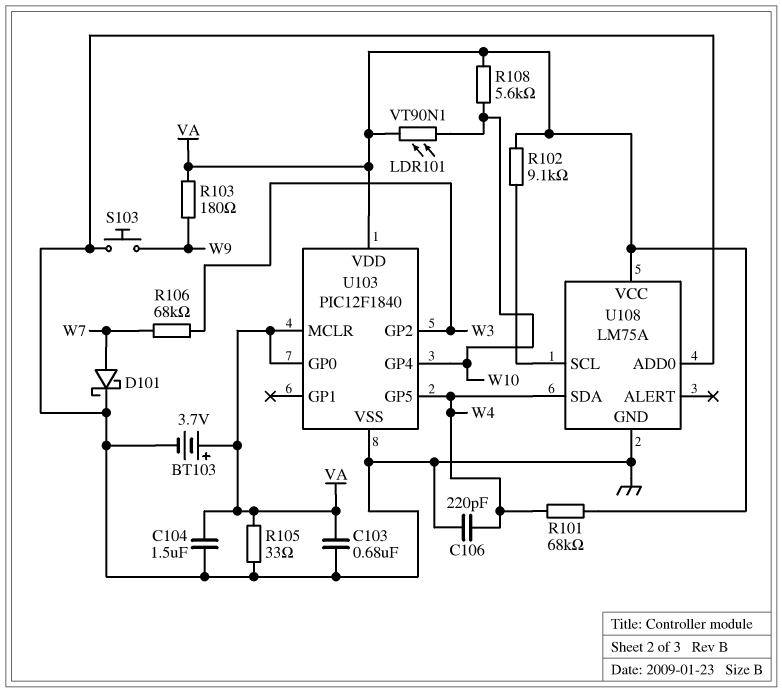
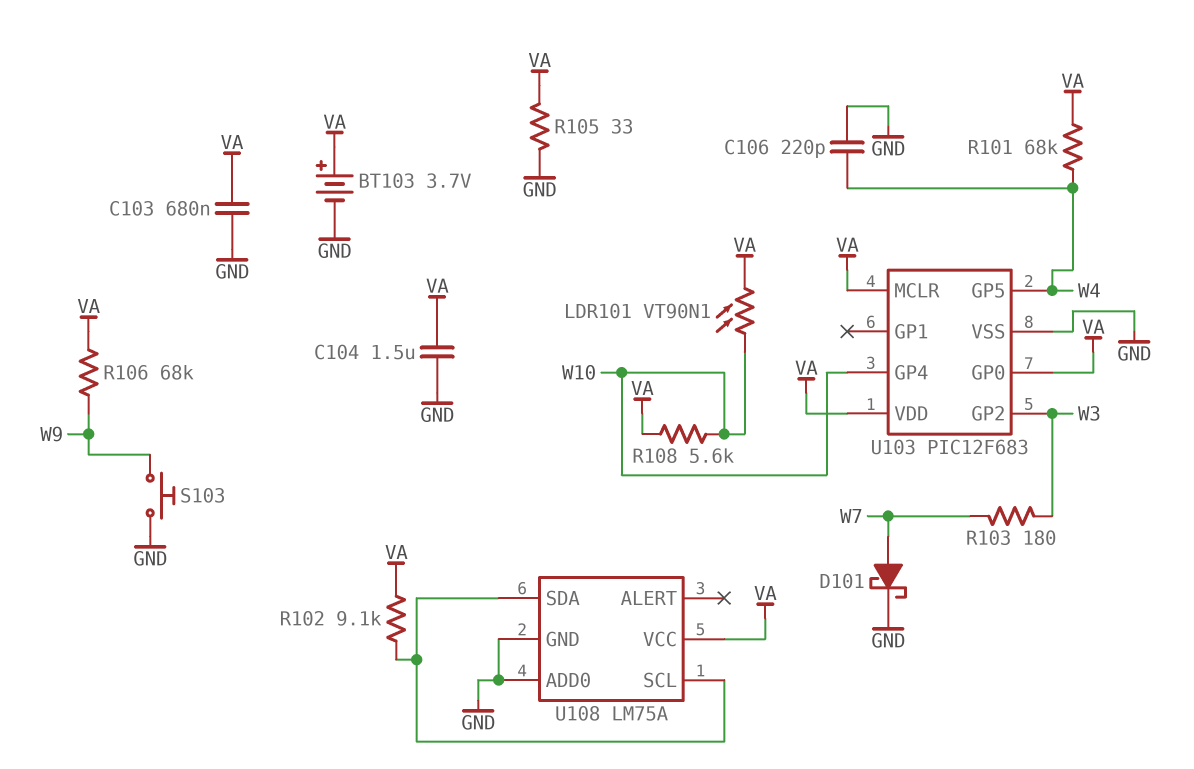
R103: 180 (VA, W9) -> 180 (W3, W7)
R106: 68k (W3, W7) -> 68k (VA, W9)
U103: PIC12F1840 -> PIC12F683
U108 pin SDA: W4 -> U108/SCL

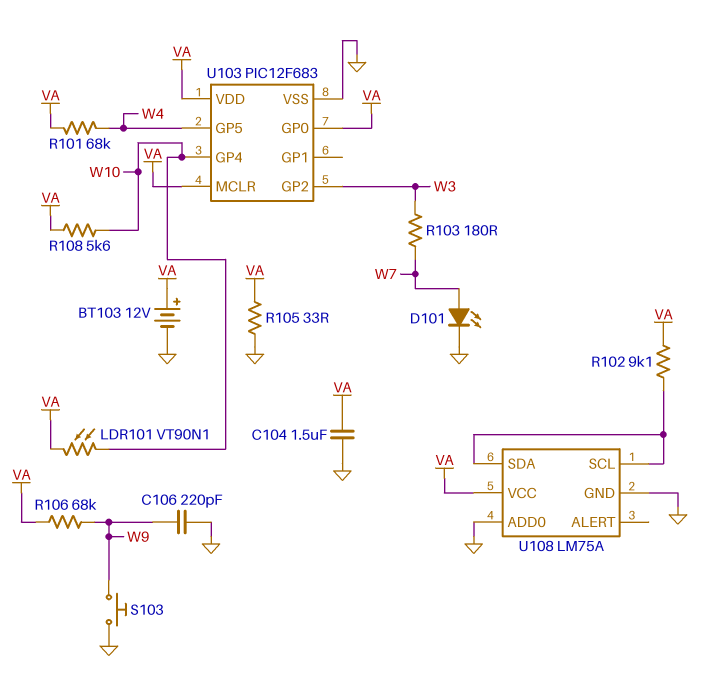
BT103: 3.7V (plus VA, minus GND) -> 12V (plus VA, minus GND)
C103: 680nF (GND, VA) -> none
C106: 220pF (GND, W4) -> 220pF (GND, W9)
D101: schottky (A W7, K GND) -> LED (A W7, K GND)

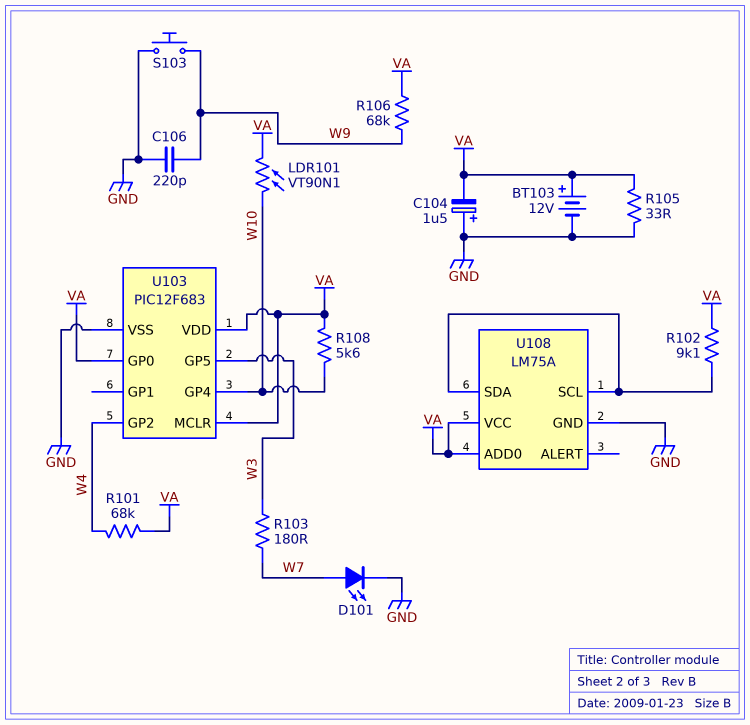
C104: 1.5uF (GND, VA) -> 1.5uF (plus GND, minus VA)
U103 pin GP2: W3 -> W4
U103 pin GP5: W4 -> W3
U108 pin ADD0: GND -> VA

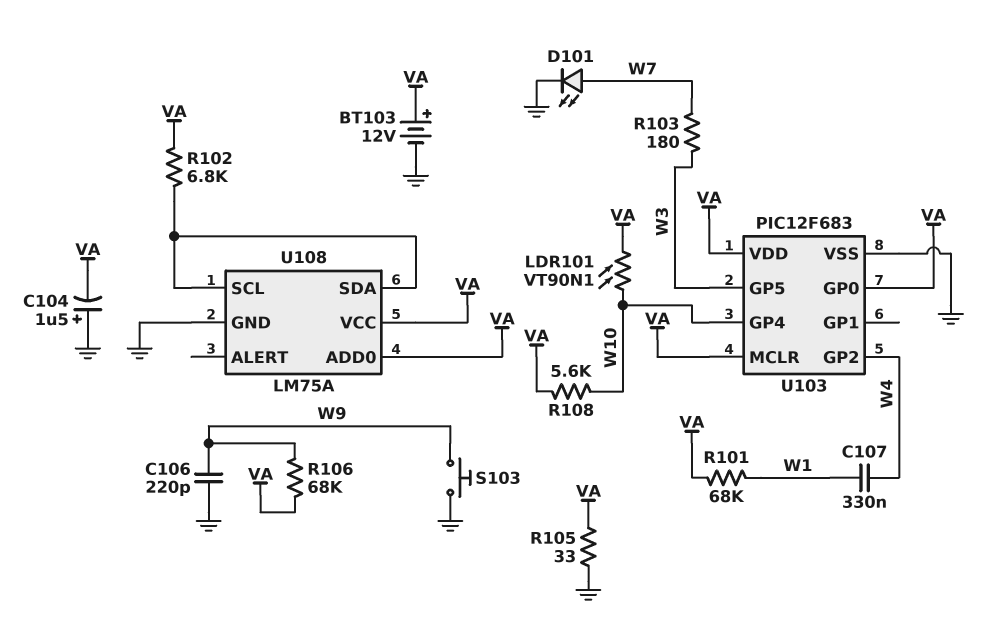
C107: none -> 330nF (W1, W4)
R101: 68k (VA, W4) -> 68k (VA, W1)
R102: 9.1k (U108/SCL, VA) -> 6.8k (U108/SCL, VA)

